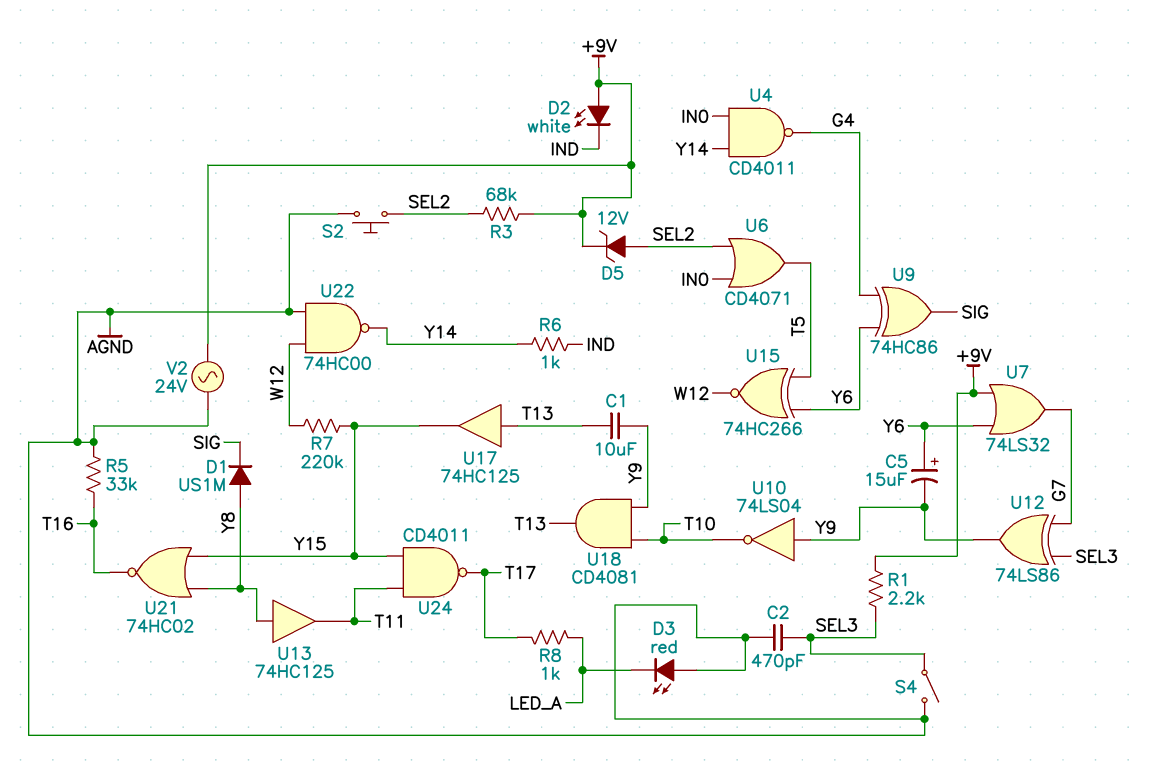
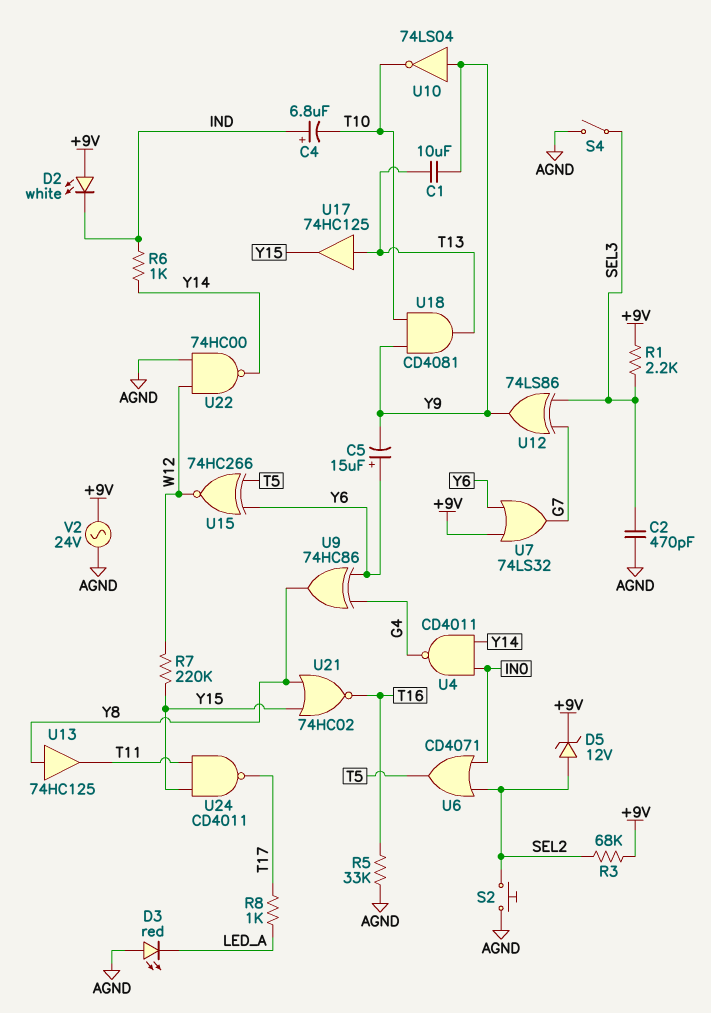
C4: none -> 6.8uF (plus IND, minus T10)
D1: diode US1M (A Y8, K SIG) -> none
U9: XOR 74HC86 (in G4, in Y6, out SIG) -> XOR 74HC86 (in G4, in Y6, out Y8)

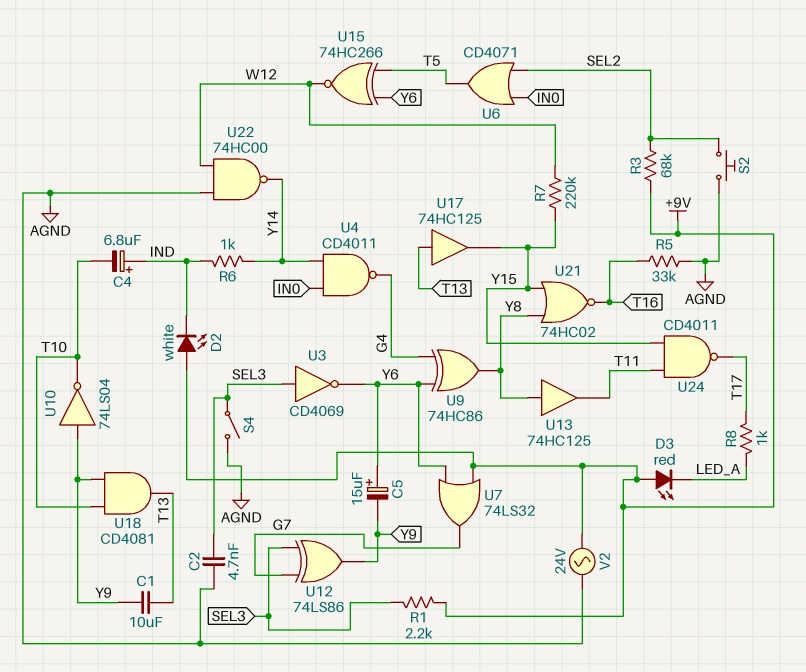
C2: 470pF (AGND, SEL3) -> 4.7nF (AGND, SEL3)
D3: LED red (A AGND, K LED_A) -> LED red (A +9V, K LED_A)
D5: zener 12V (A SEL2, K +9V) -> none
U3: none -> NOT CD4069 (in SEL3, out Y6)

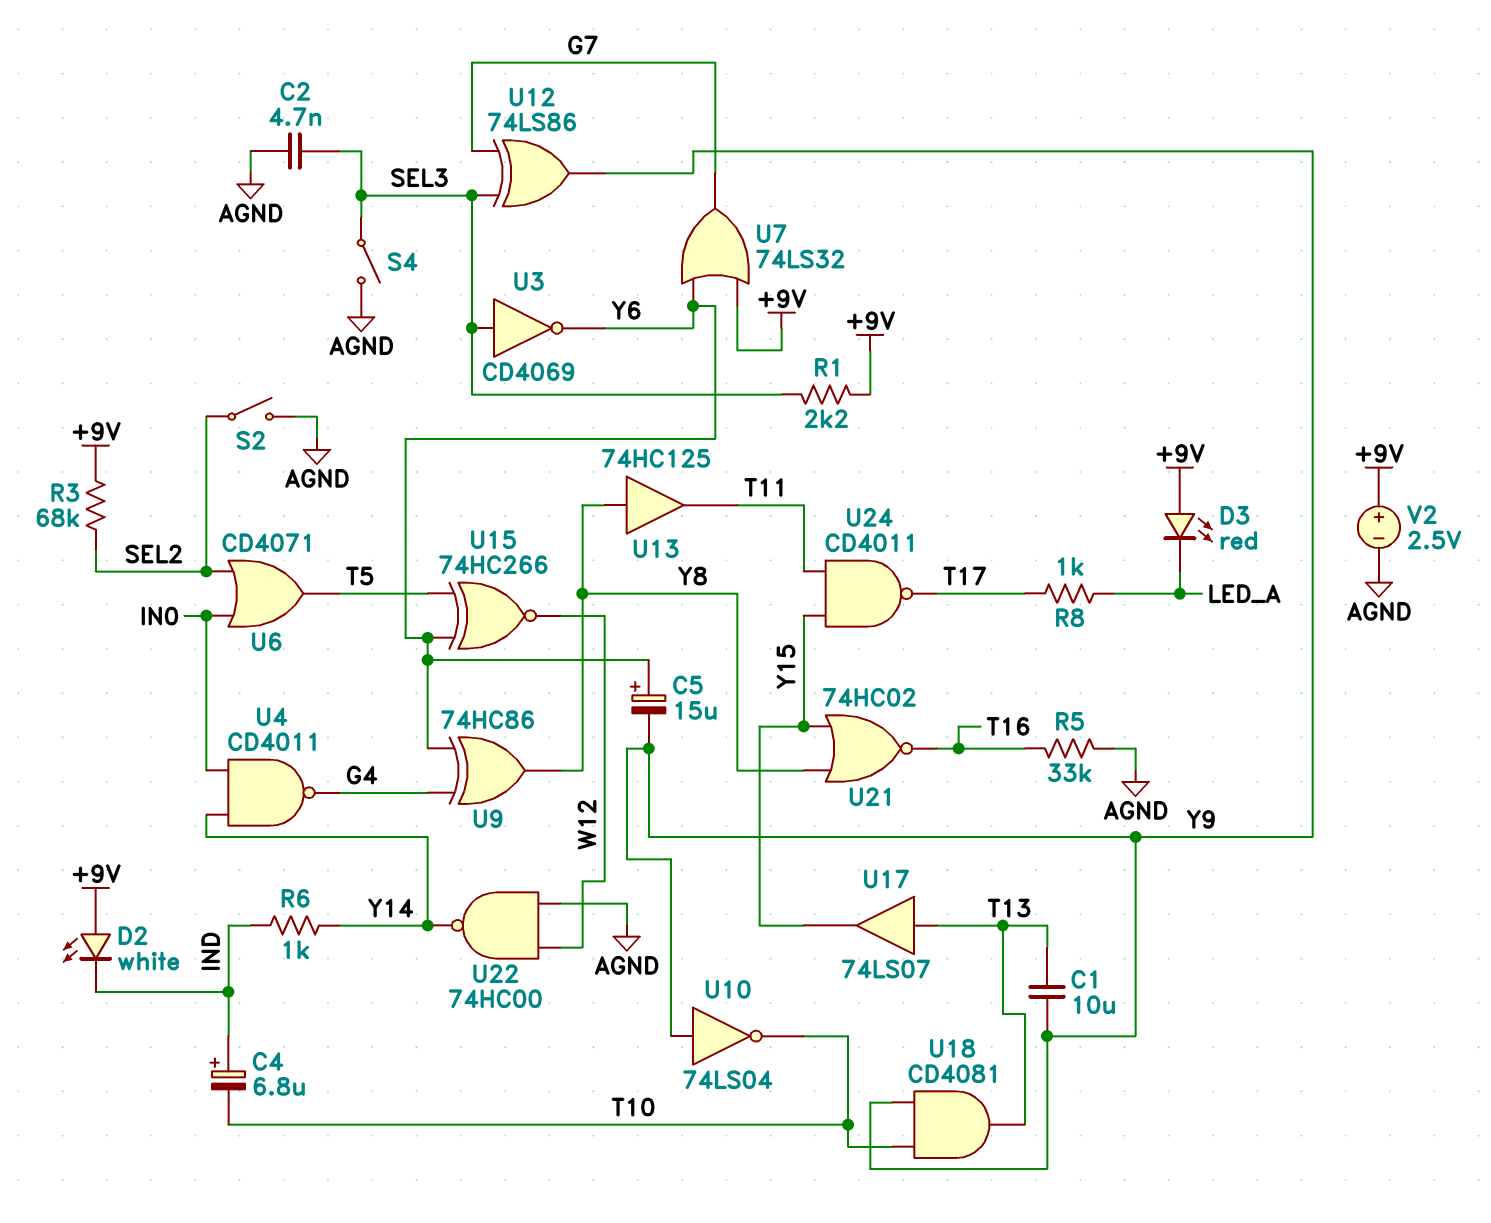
R7: 220k (W12, Y15) -> none
S2: button (AGND, SEL2) -> switch (AGND, SEL2)
U17: buffer 74HC125 (in T13, out Y15) -> buffer 74LS07 (in T13, out Y15)
V2: AC 24V (+9V, AGND) -> 2.5V (plus +9V, minus AGND)

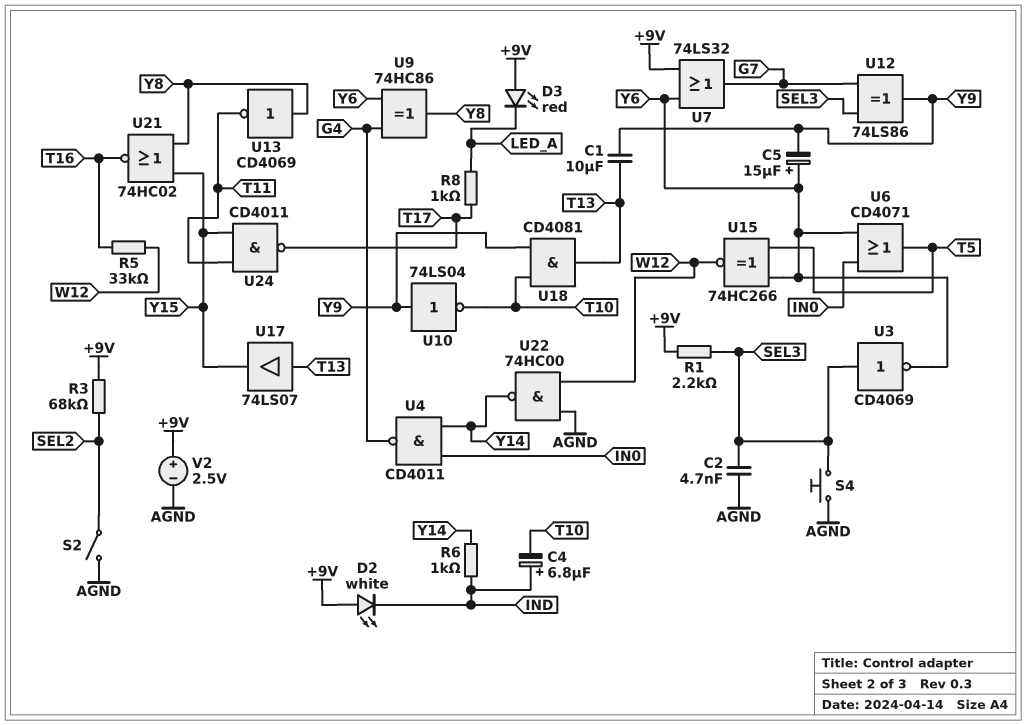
R5: 33k (AGND, T16) -> 33k (T16, W12)
S4: switch (AGND, SEL3) -> button (AGND, SEL3)
U6: OR CD4071 (in IN0, in SEL2, out T5) -> OR CD4071 (in IN0, in Y6, out T5)
U13: buffer 74HC125 (in Y8, out T11) -> NOT CD4069 (in Y8, out T11)

